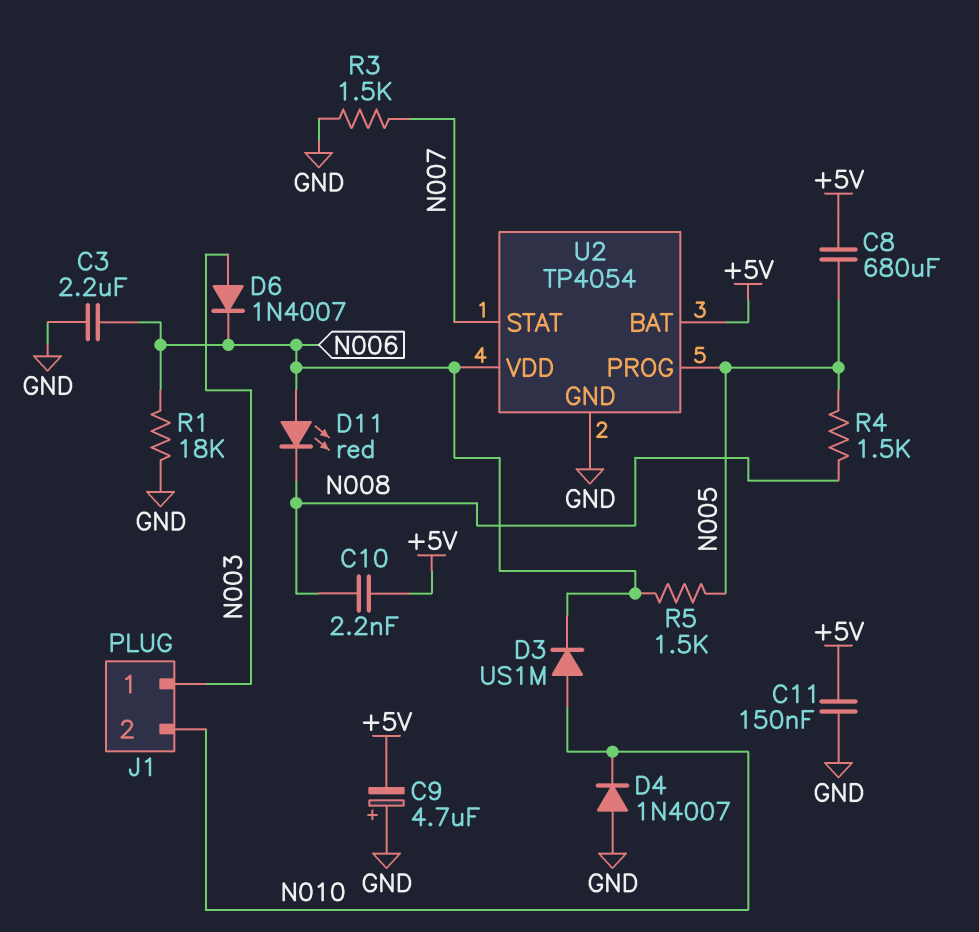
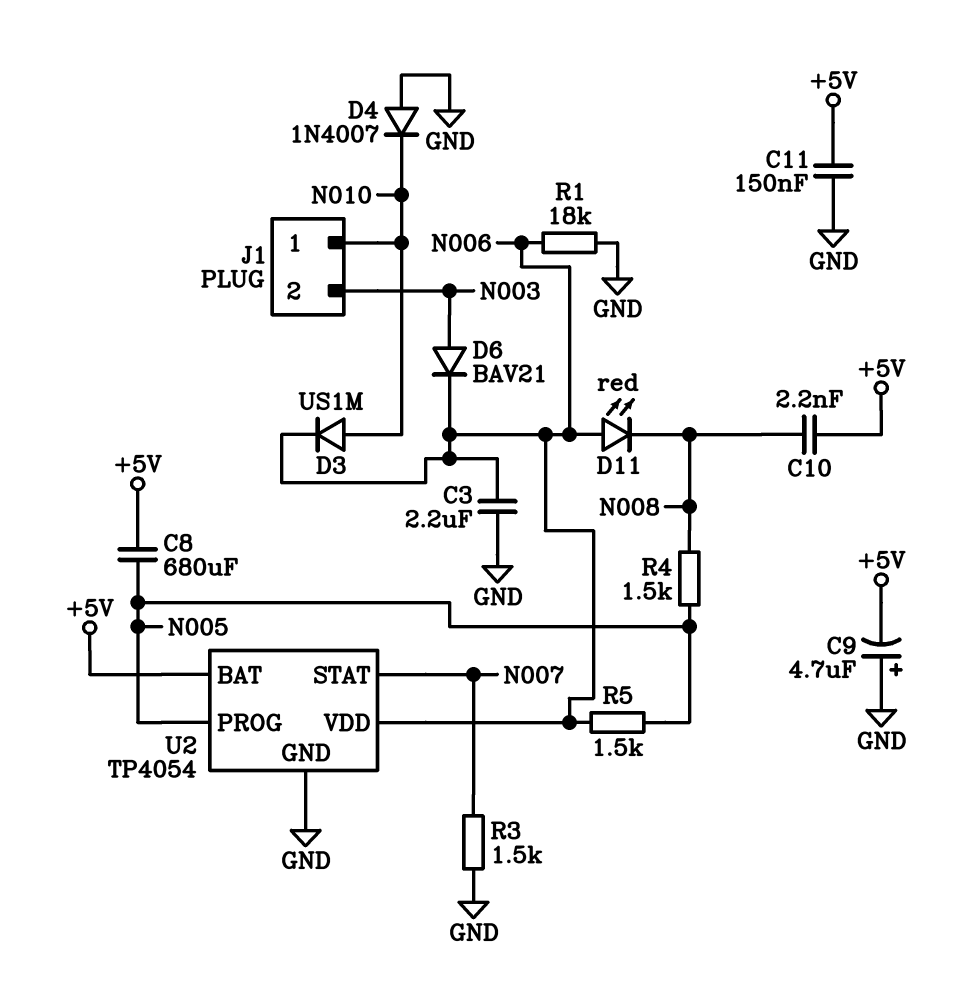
D6: diode 1N4007 (A N003, K N006) -> diode BAV21 (A N003, K N006)
J1 pin 1: N003 -> N010
J1 pin 2: N010 -> N003

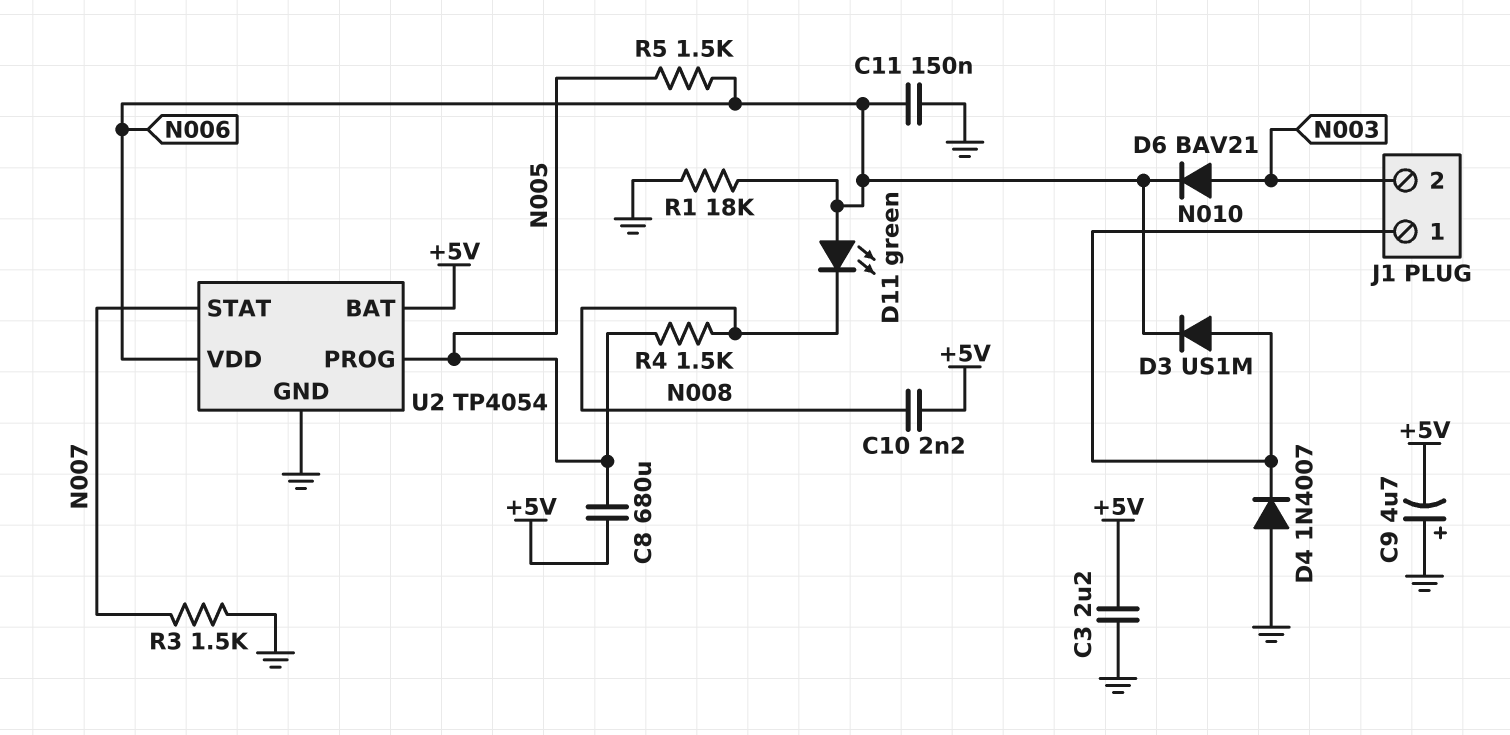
C3: 2.2uF (GND, N006) -> 2.2uF (+5V, GND)
C11: 150nF (+5V, GND) -> 150nF (GND, N006)
D11: LED red (A N006, K N008) -> LED green (A N006, K N008)

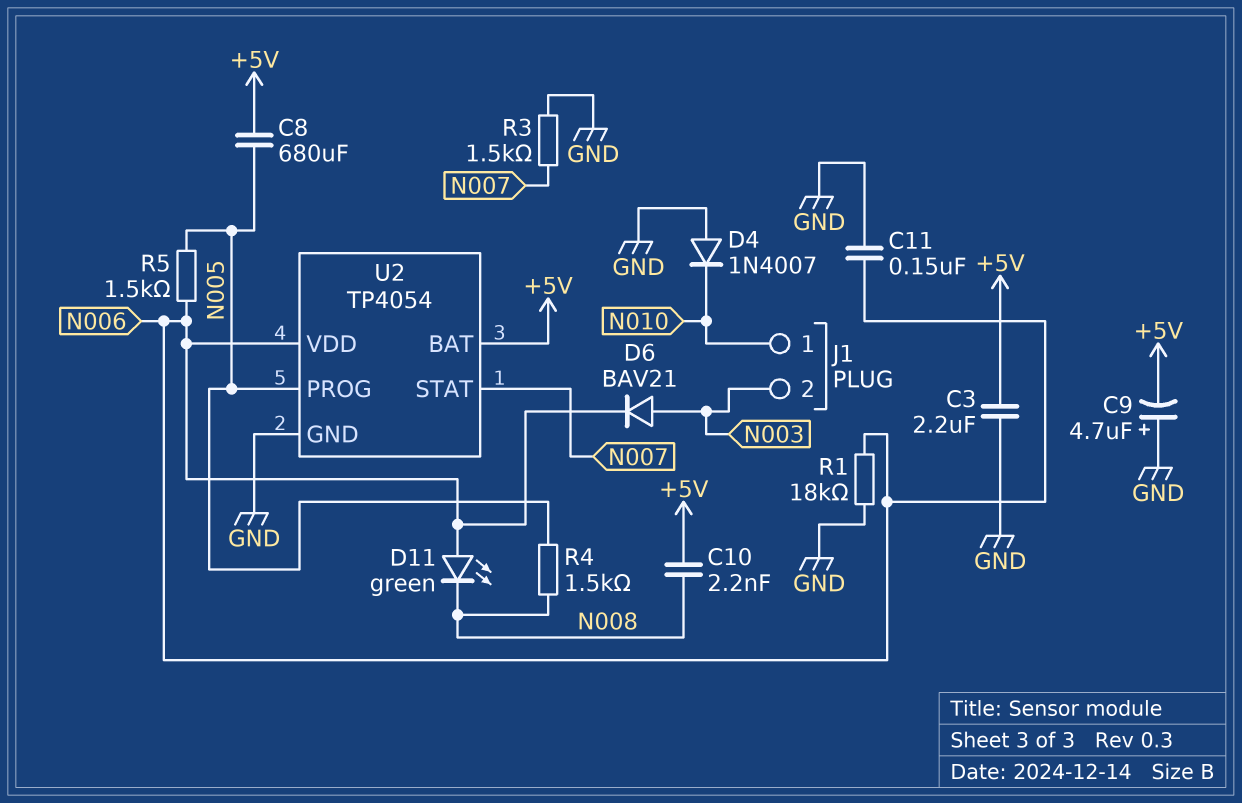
D3: diode US1M (A N010, K N006) -> none

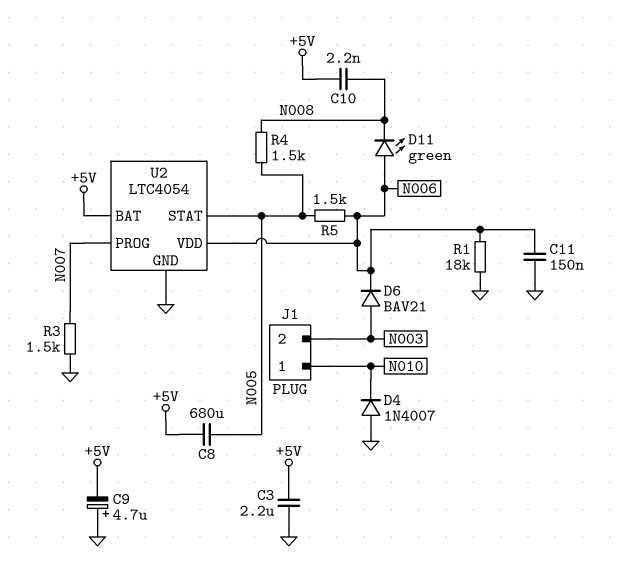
U2: TP4054 -> LTC4054
U2 pin PROG: N005 -> N007
U2 pin STAT: N007 -> N005

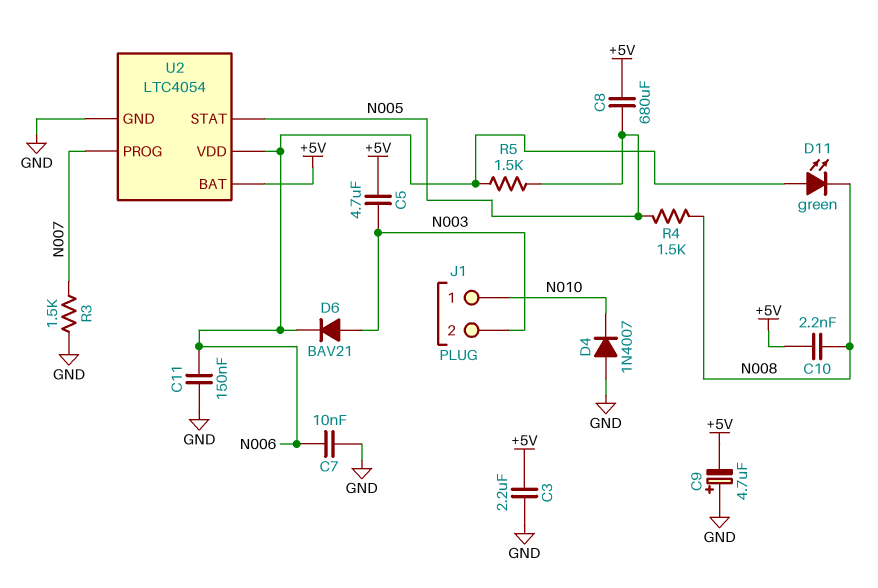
C5: none -> 4.7uF (+5V, N003)
C7: none -> 10nF (GND, N006)
R1: 18k (GND, N006) -> none

